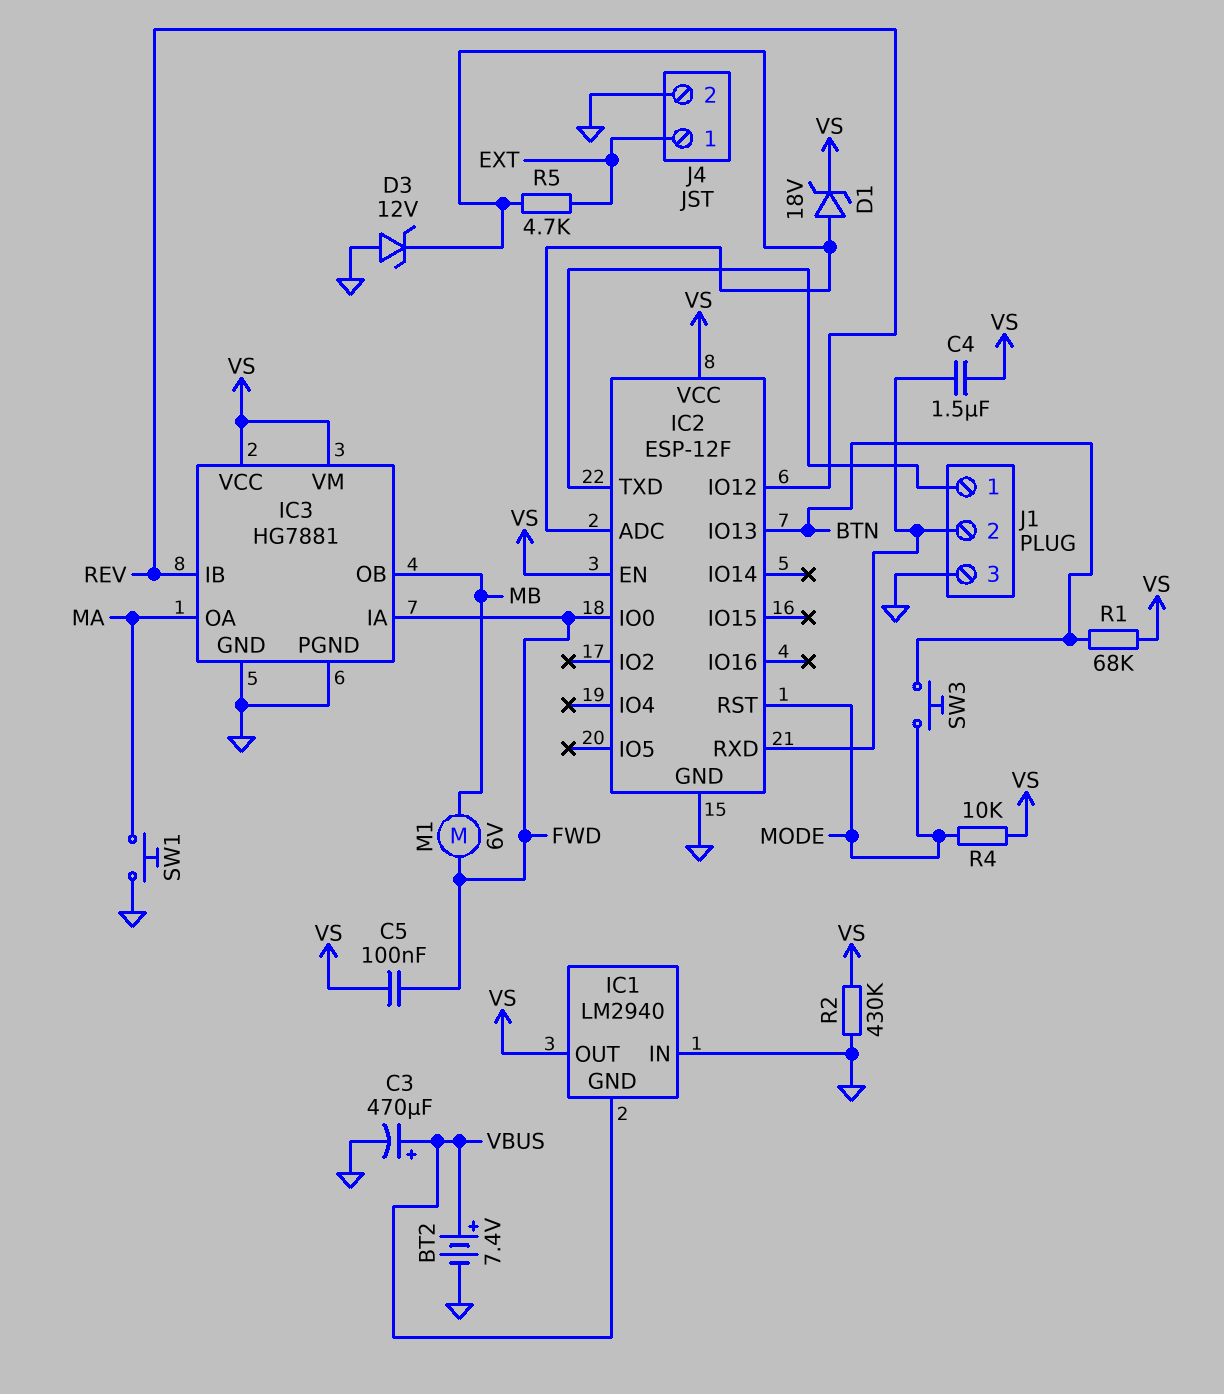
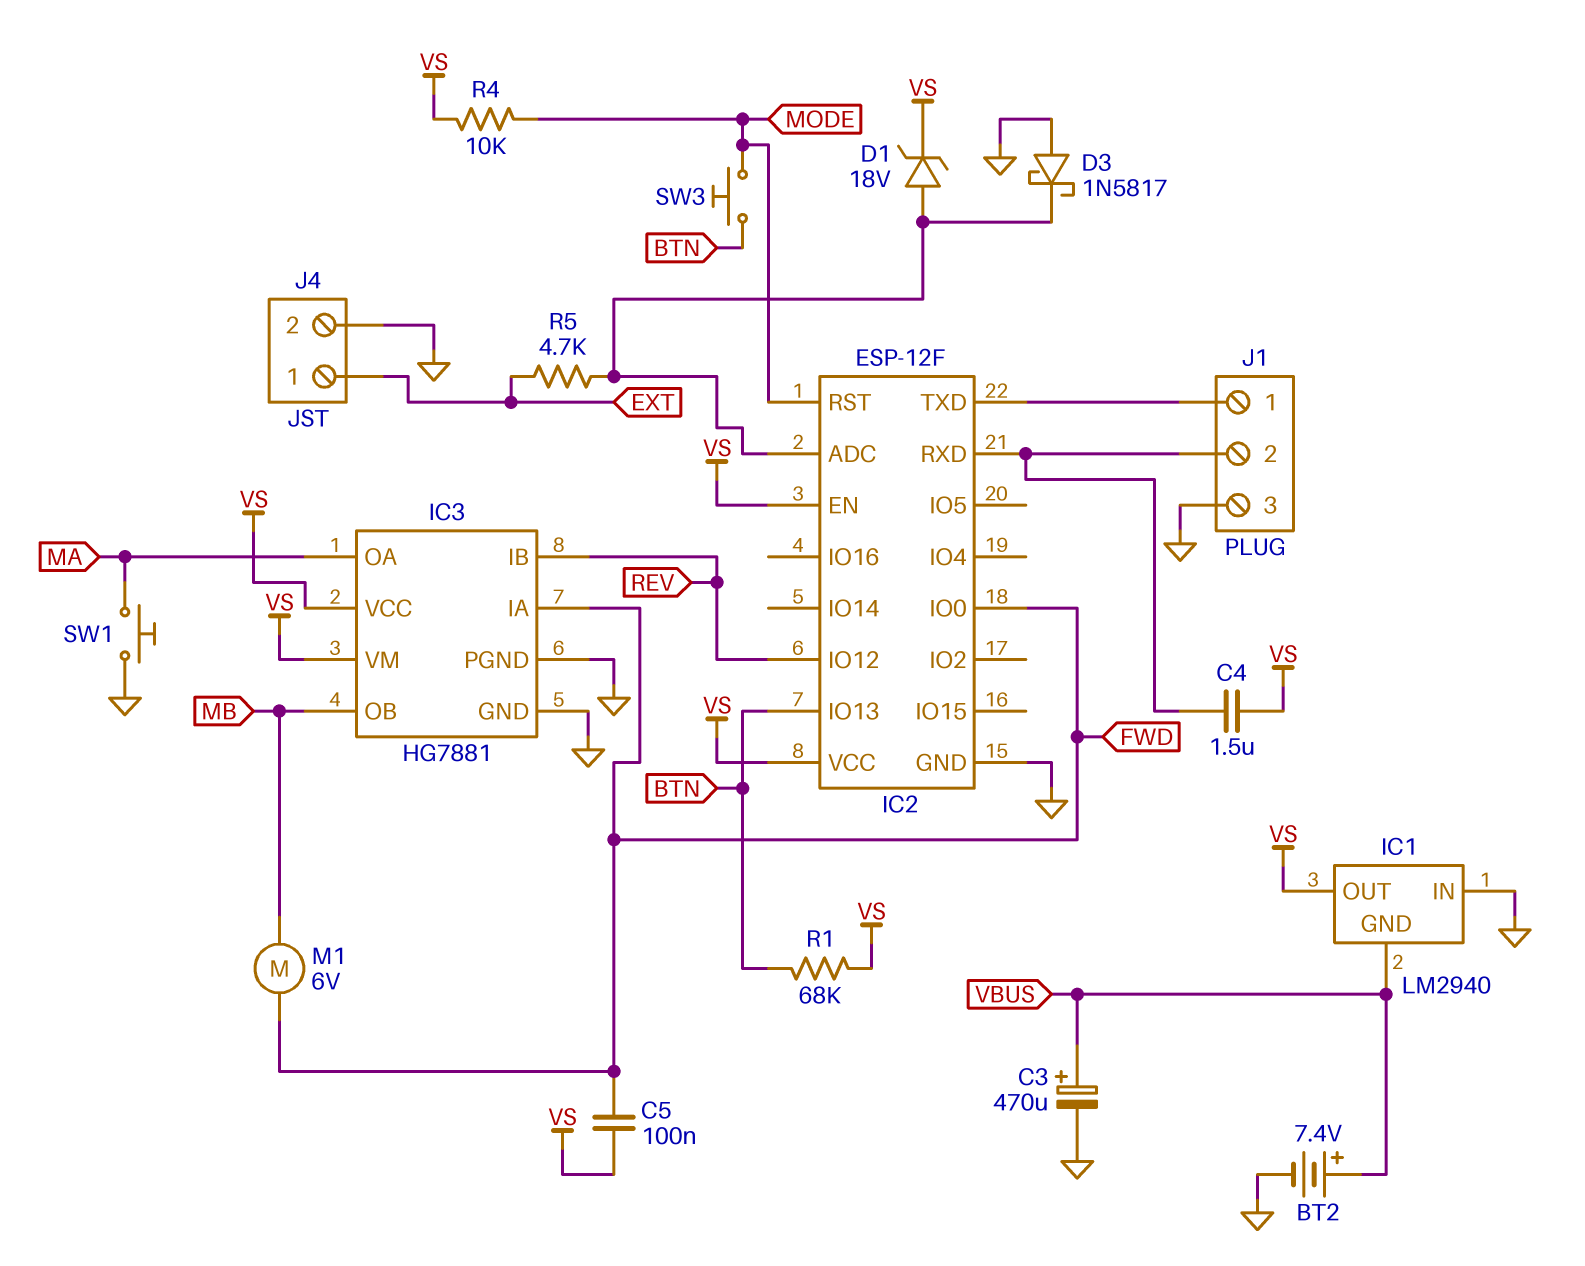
D3: zener 12V (A GND, K IC2/ADC) -> schottky 1N5817 (A GND, K IC2/ADC)
R2: 430k (GND, VS) -> none

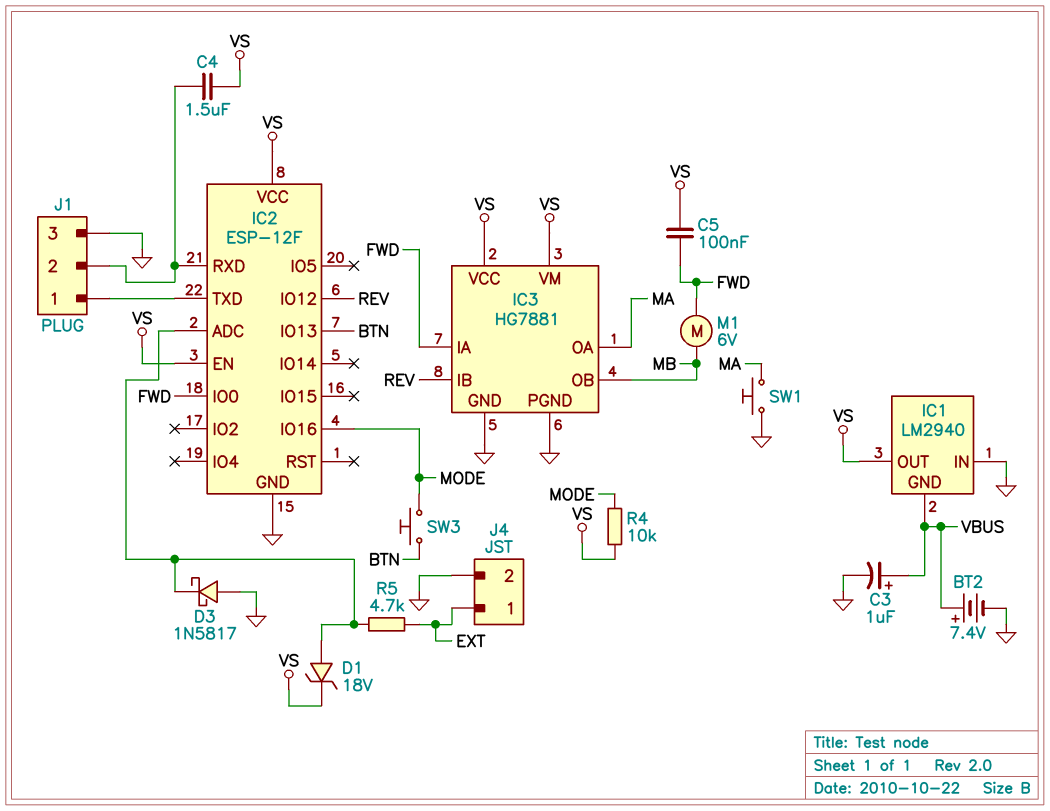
C3: 470uF (plus VBUS, minus GND) -> 1uF (plus VBUS, minus GND)
IC2 pin IO16: none -> MODE
IC2 pin RST: MODE -> none
R1: 68k (BTN, VS) -> none

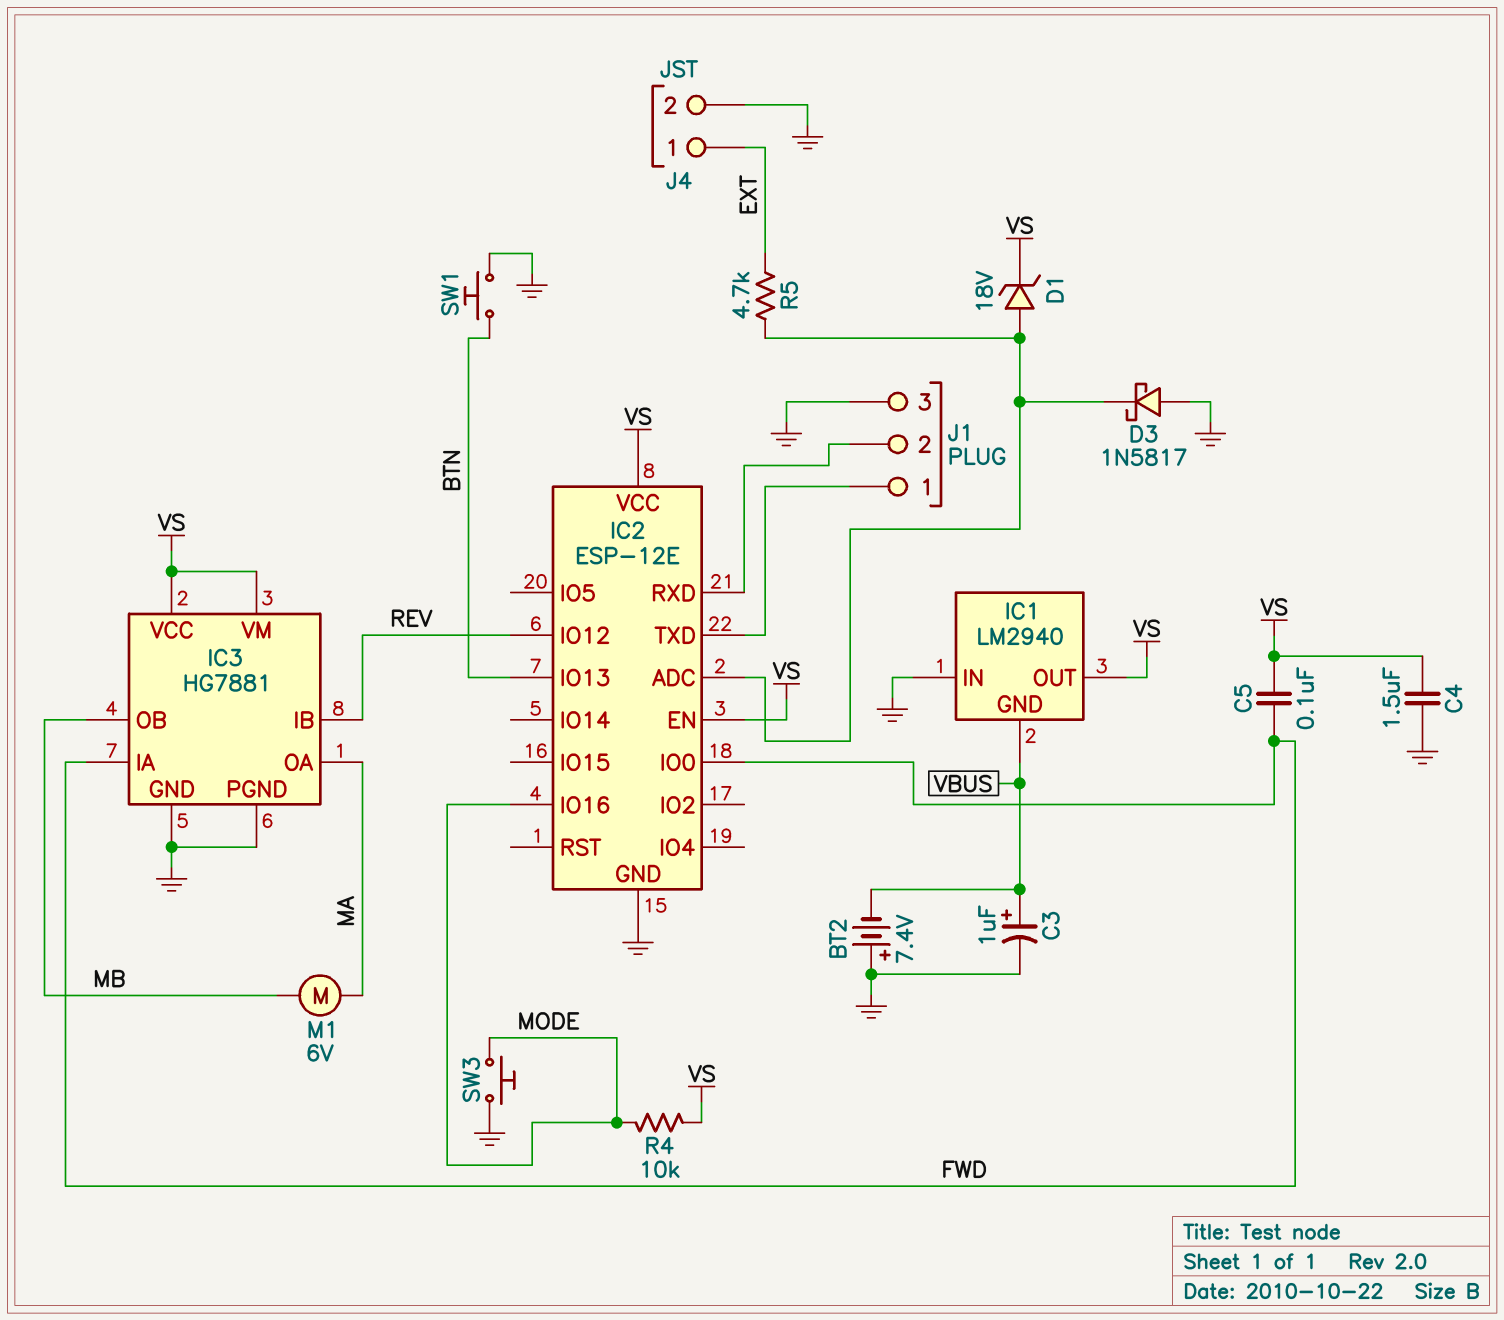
BT2: 7.4V (plus VBUS, minus GND) -> 7.4V (plus GND, minus VBUS)
C4: 1.5uF (IC2/RXD, VS) -> 1.5uF (GND, VS)
IC2: ESP-12F -> ESP-12E
M1: motor 6V (FWD, MB) -> motor 6V (MA, MB)
SW1: button (GND, MA) -> button (BTN, GND)
SW3: button (BTN, MODE) -> button (GND, MODE)

